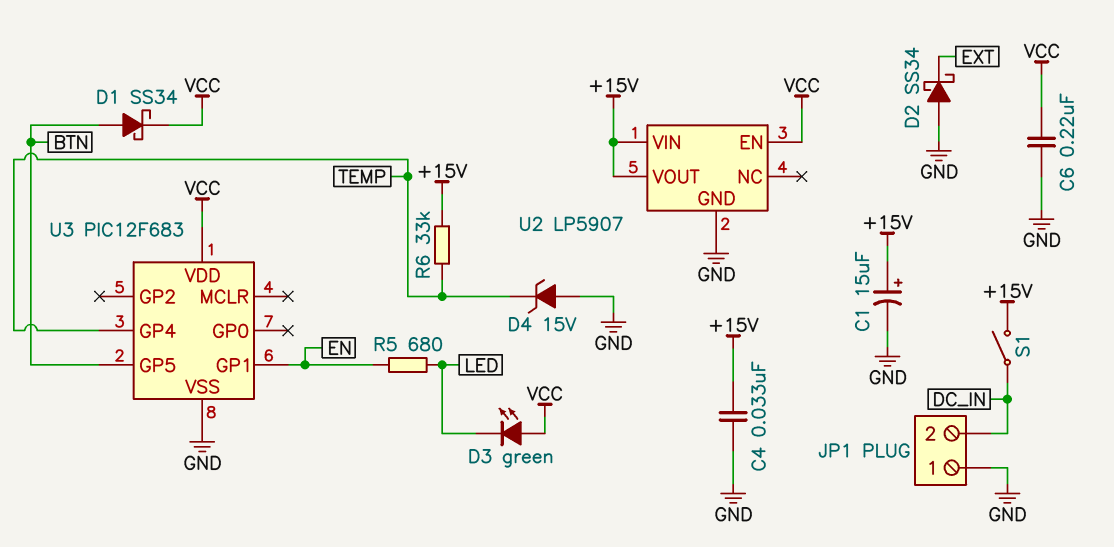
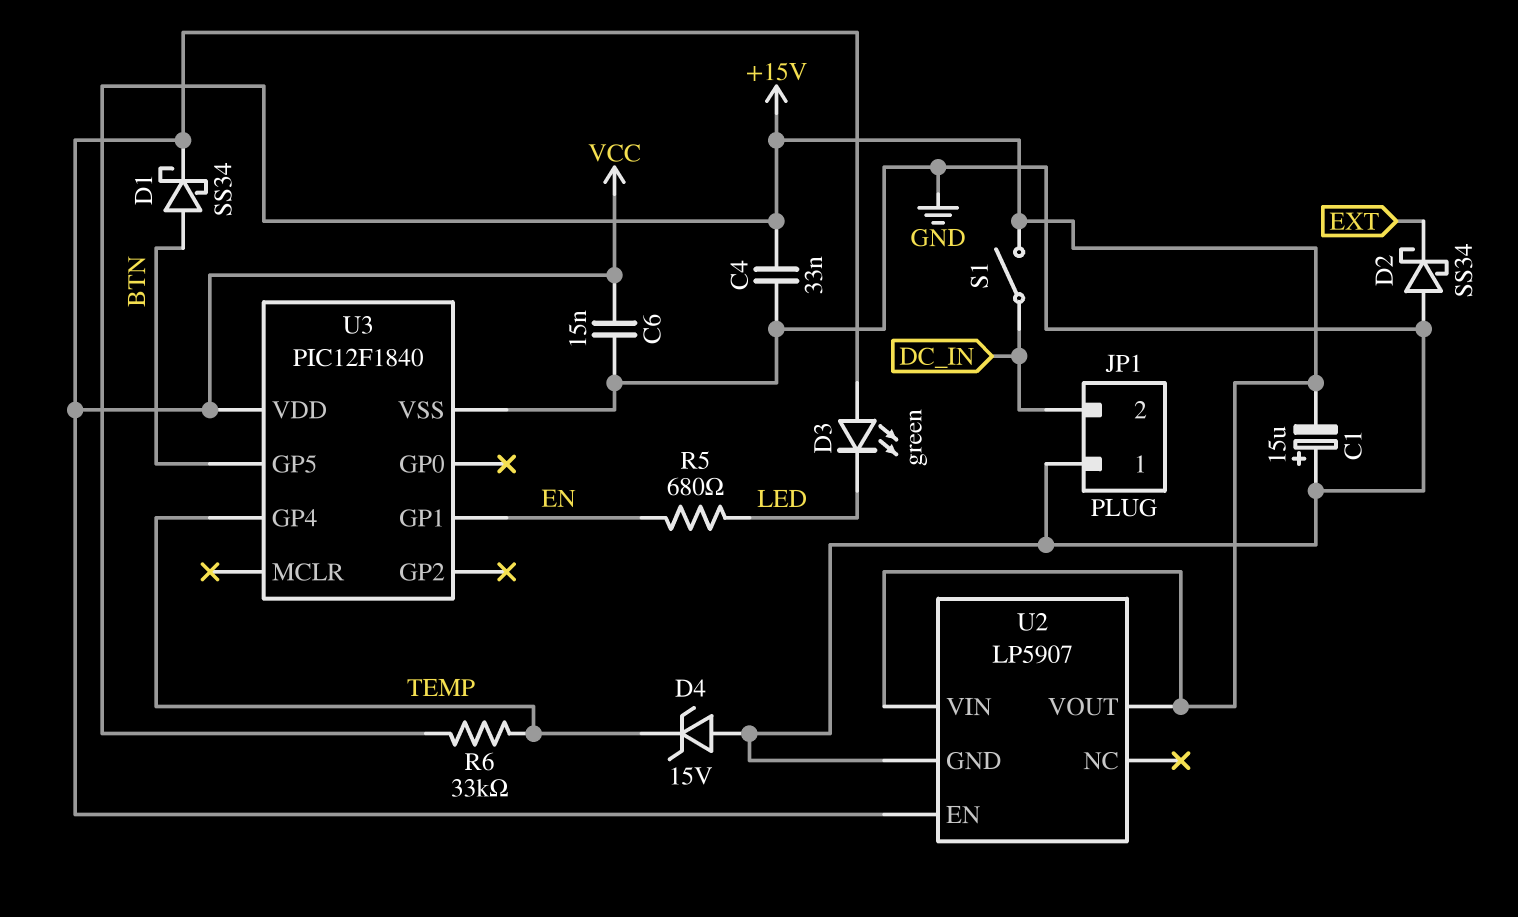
C1: 15uF (plus +15V, minus GND) -> 15uF (plus GND, minus +15V)
C6: 220nF (GND, VCC) -> 15nF (GND, VCC)
U3: PIC12F683 -> PIC12F1840

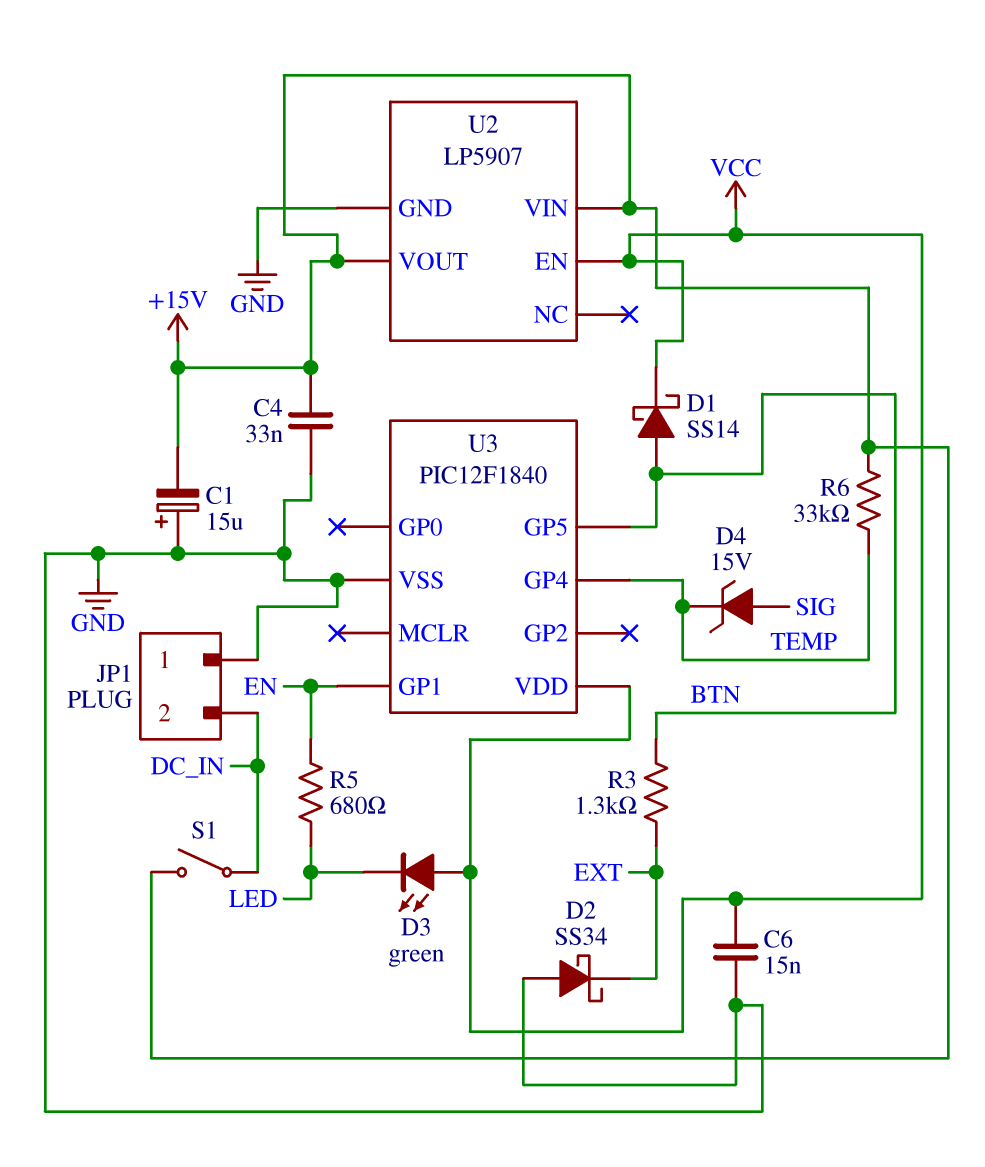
D1: schottky SS34 (A BTN, K VCC) -> schottky SS14 (A BTN, K VCC)
D4: zener 15V (A GND, K TEMP) -> zener 15V (A SIG, K TEMP)
R3: none -> 1.3k (BTN, EXT)

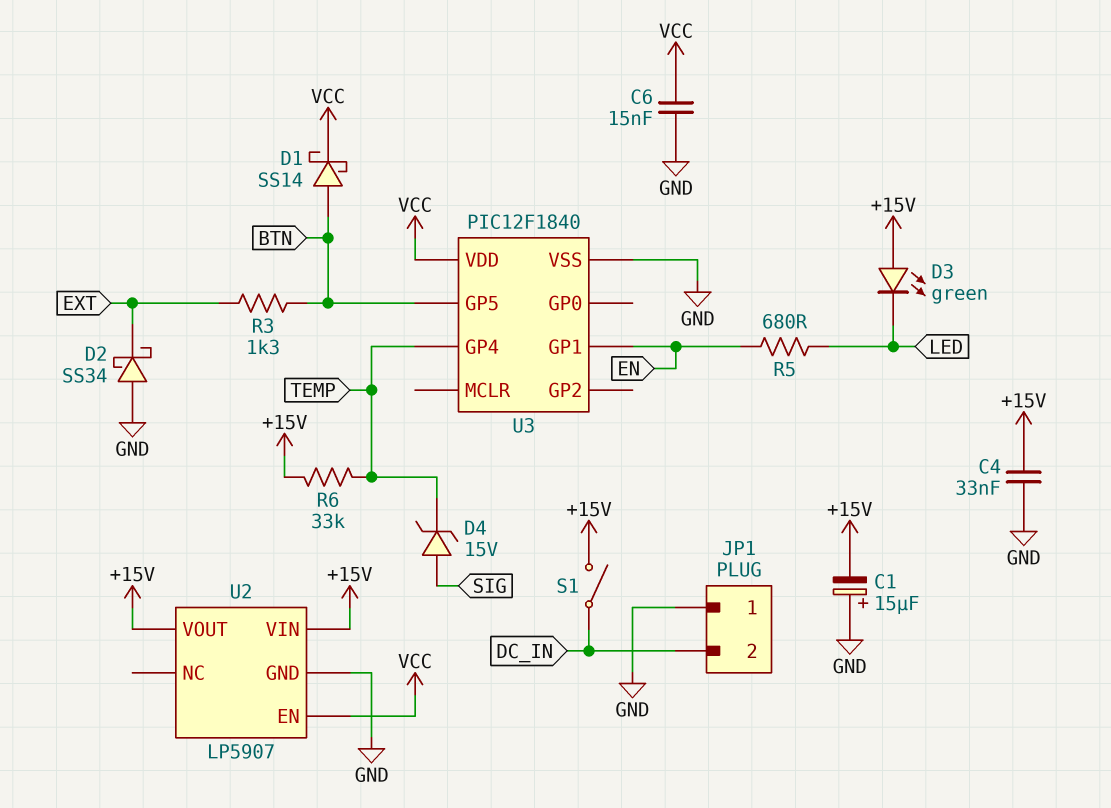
D3: LED green (A VCC, K LED) -> LED green (A +15V, K LED)

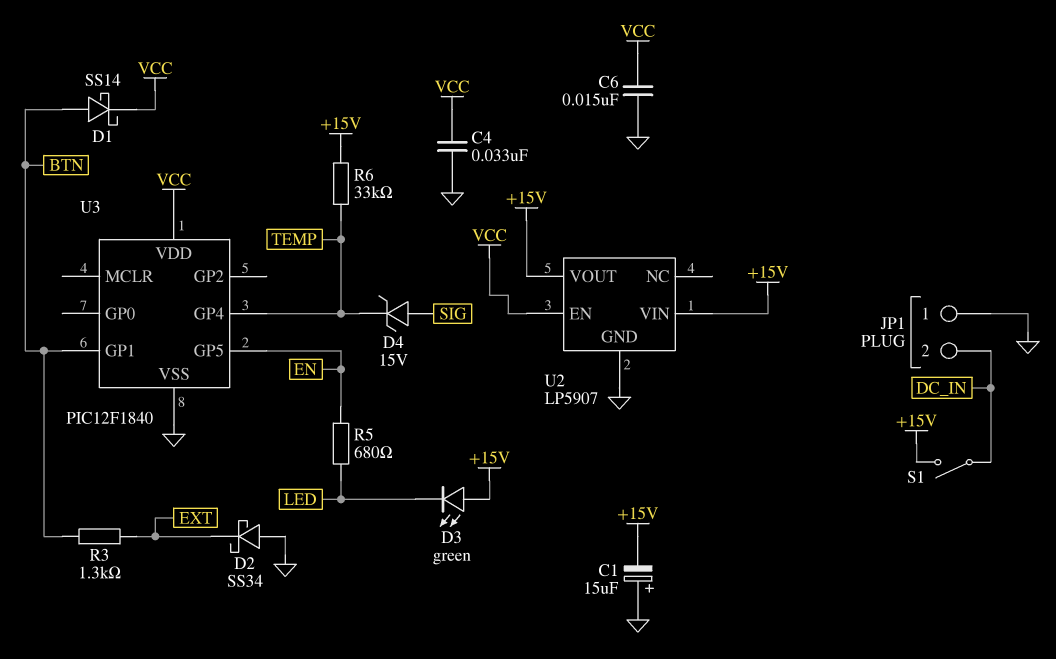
C4: 33nF (+15V, GND) -> 33nF (GND, VCC)
U3 pin GP1: EN -> BTN
U3 pin GP5: BTN -> EN

